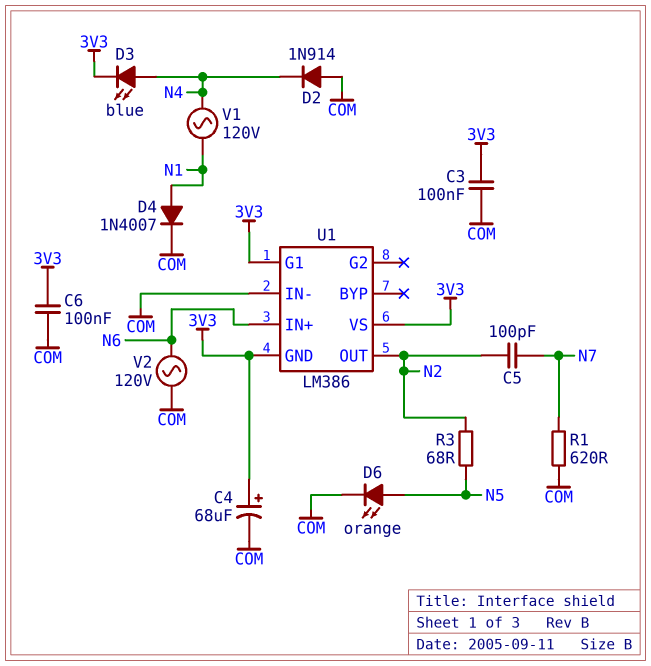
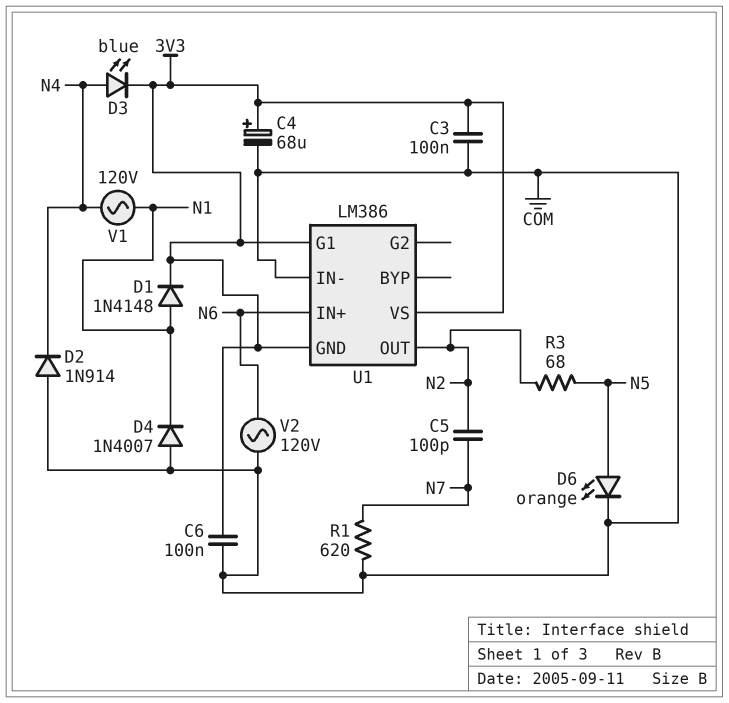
D1: none -> diode 1N4148 (A N1, K 3V3)
D4: diode 1N4007 (A N1, K COM) -> diode 1N4007 (A COM, K N1)

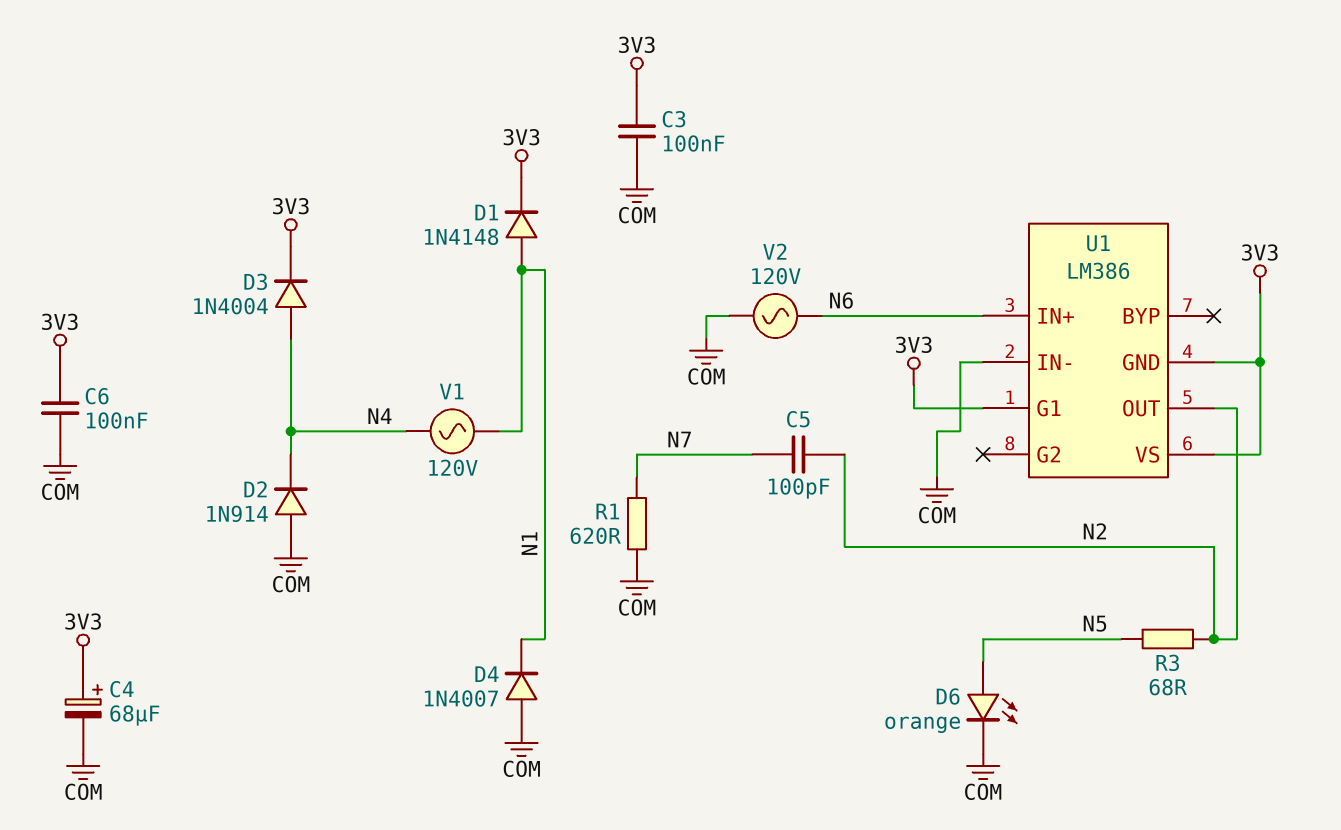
D3: LED blue (A N4, K 3V3) -> diode 1N4004 (A N4, K 3V3)

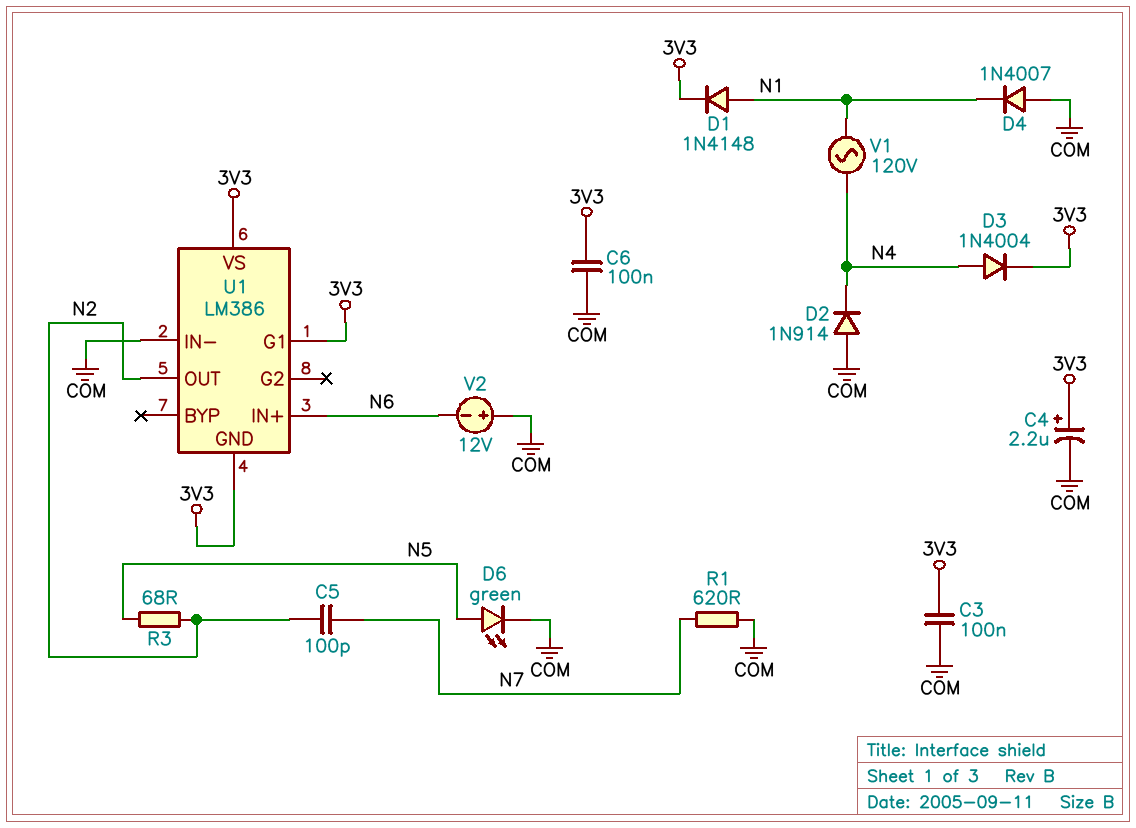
C4: 68uF (plus 3V3, minus COM) -> 2.2uF (plus 3V3, minus COM)
D6: LED orange (A N5, K COM) -> LED green (A N5, K COM)
V2: AC 120V (COM, N6) -> 12V (plus COM, minus N6)

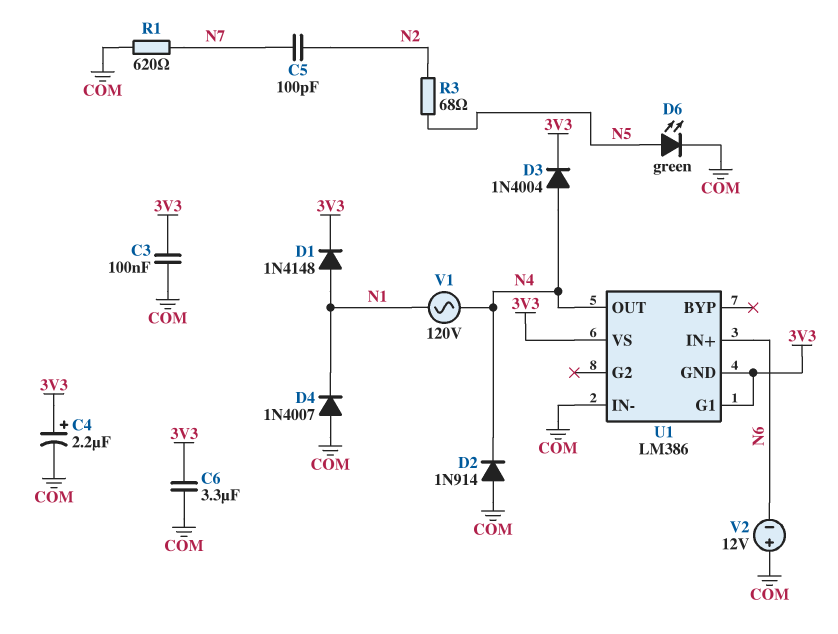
C6: 100nF (3V3, COM) -> 3.3uF (3V3, COM)
U1 pin OUT: N2 -> N4

